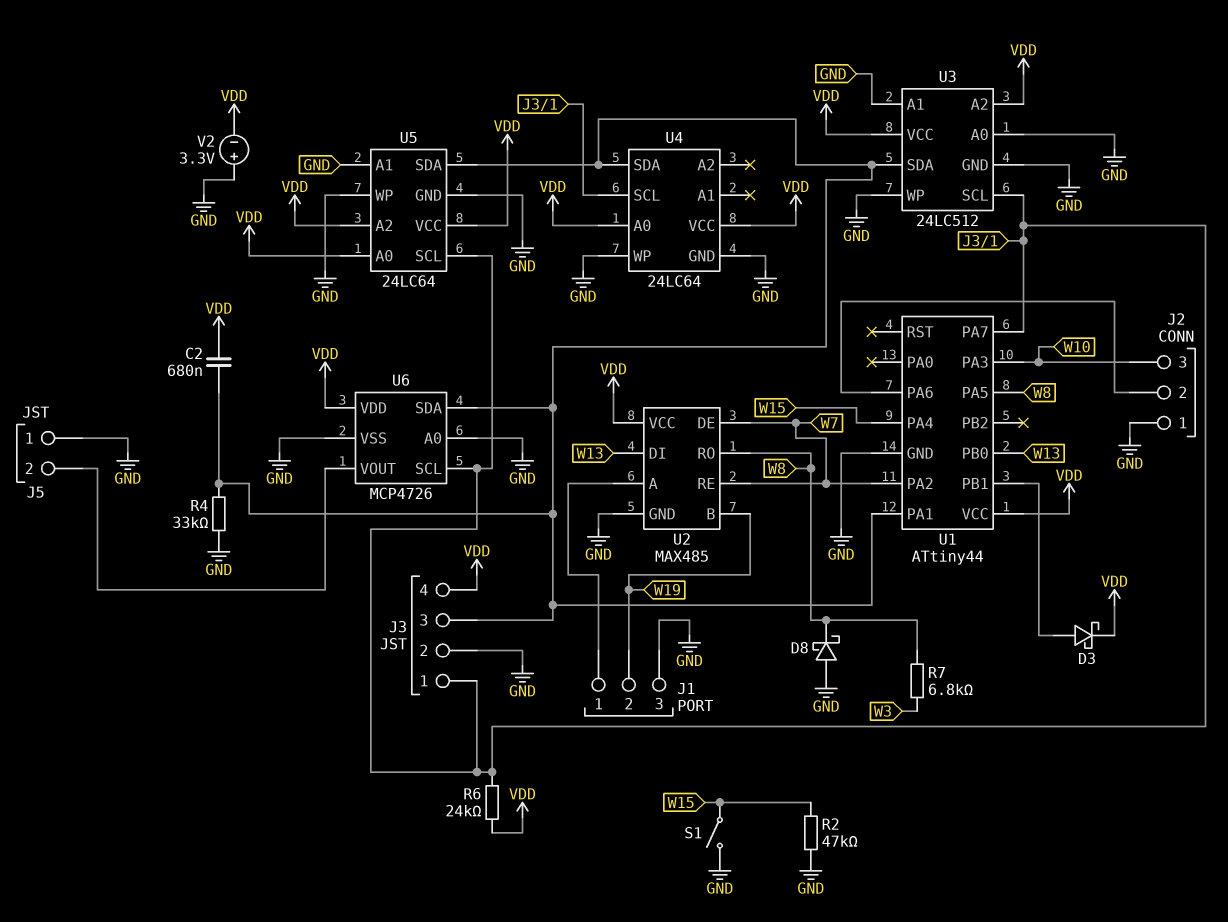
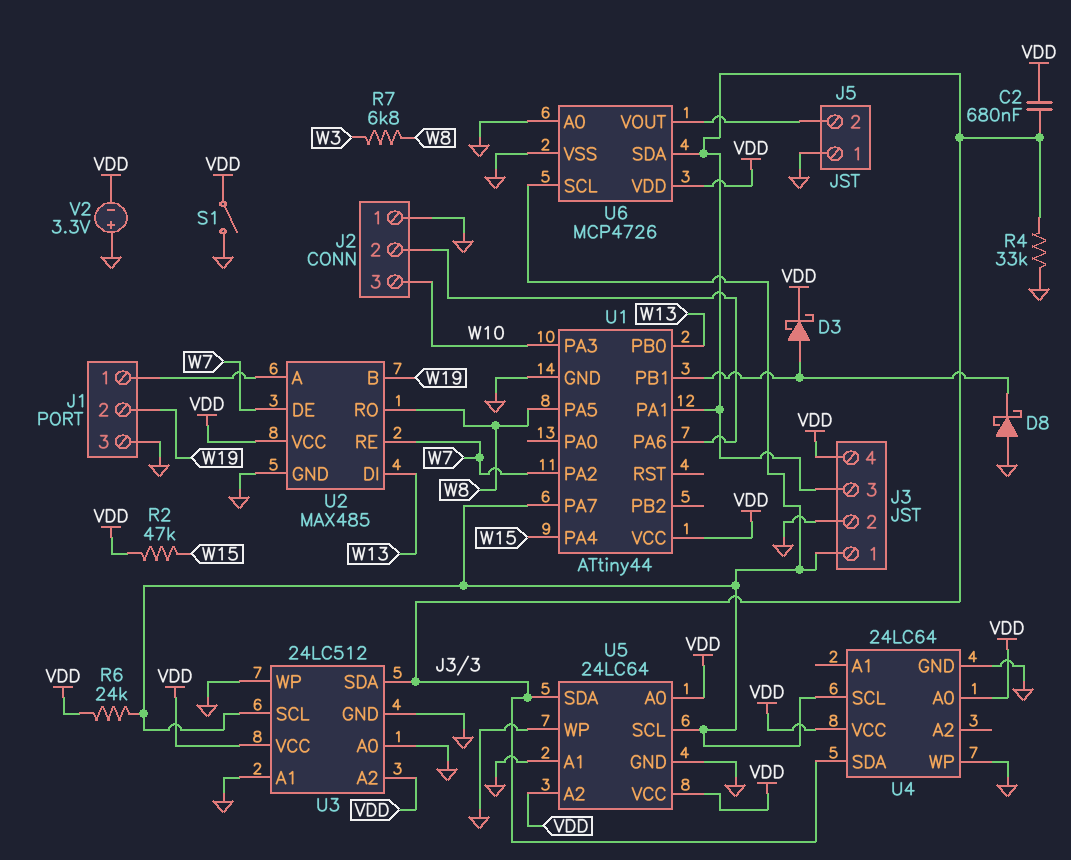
D8: schottky (A GND, K W8) -> schottky (A GND, K U1/PB1)
R2: 47k (GND, W15) -> 47k (VDD, W15)
S1: switch (GND, W15) -> switch (GND, VDD)

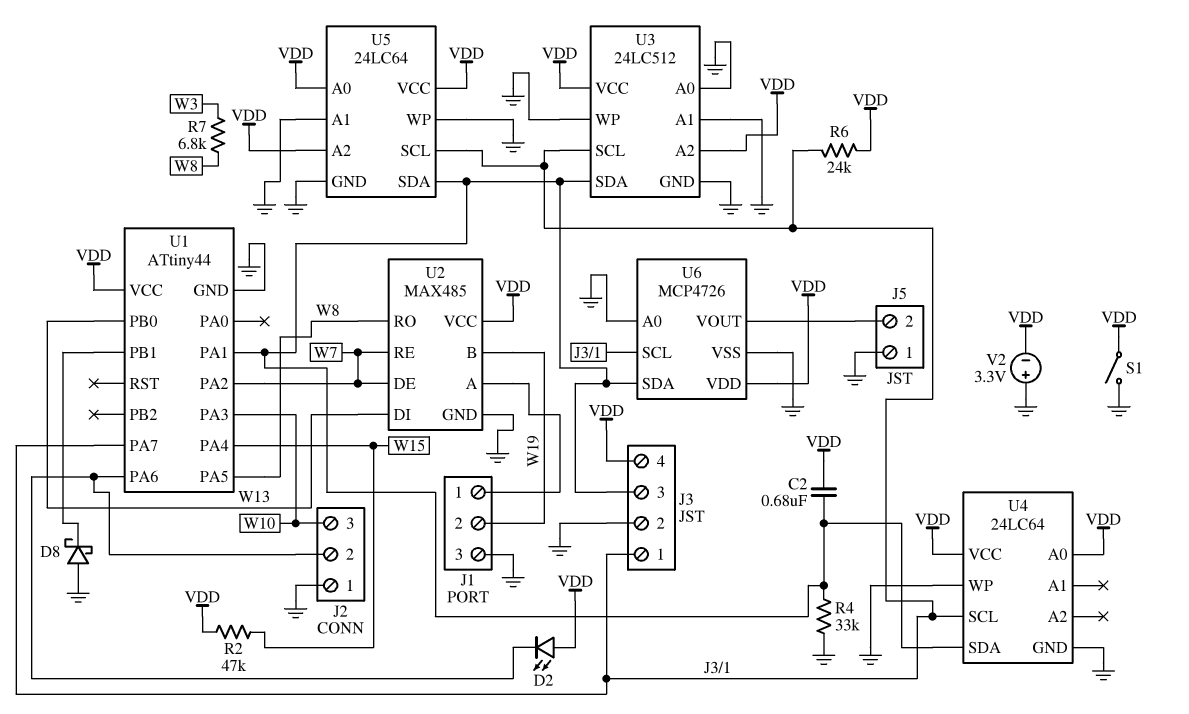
D2: none -> LED (A VDD, K J2/2)
D3: schottky (A U1/PB1, K VDD) -> none

